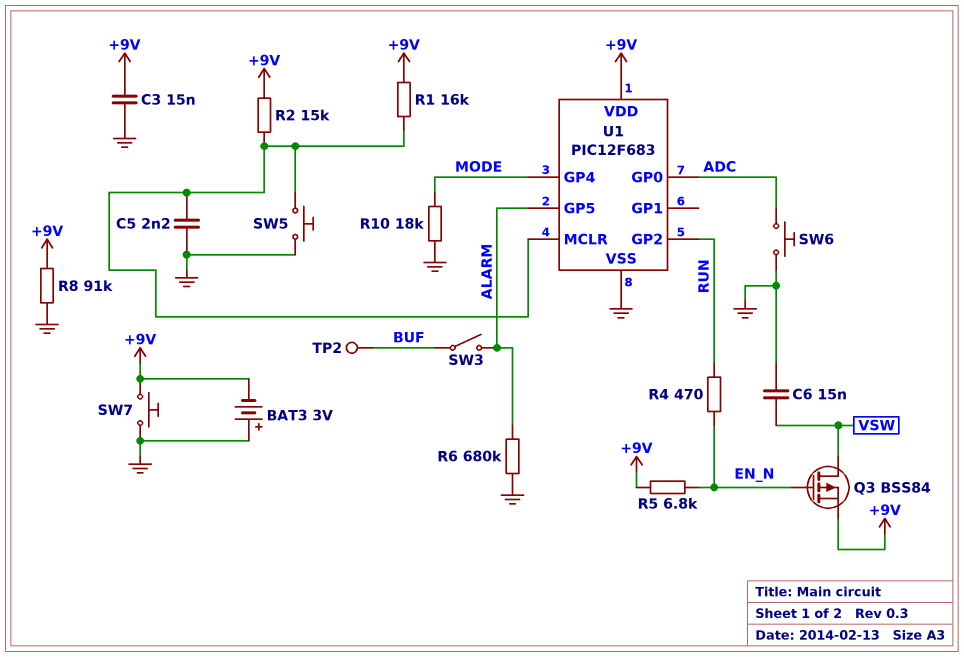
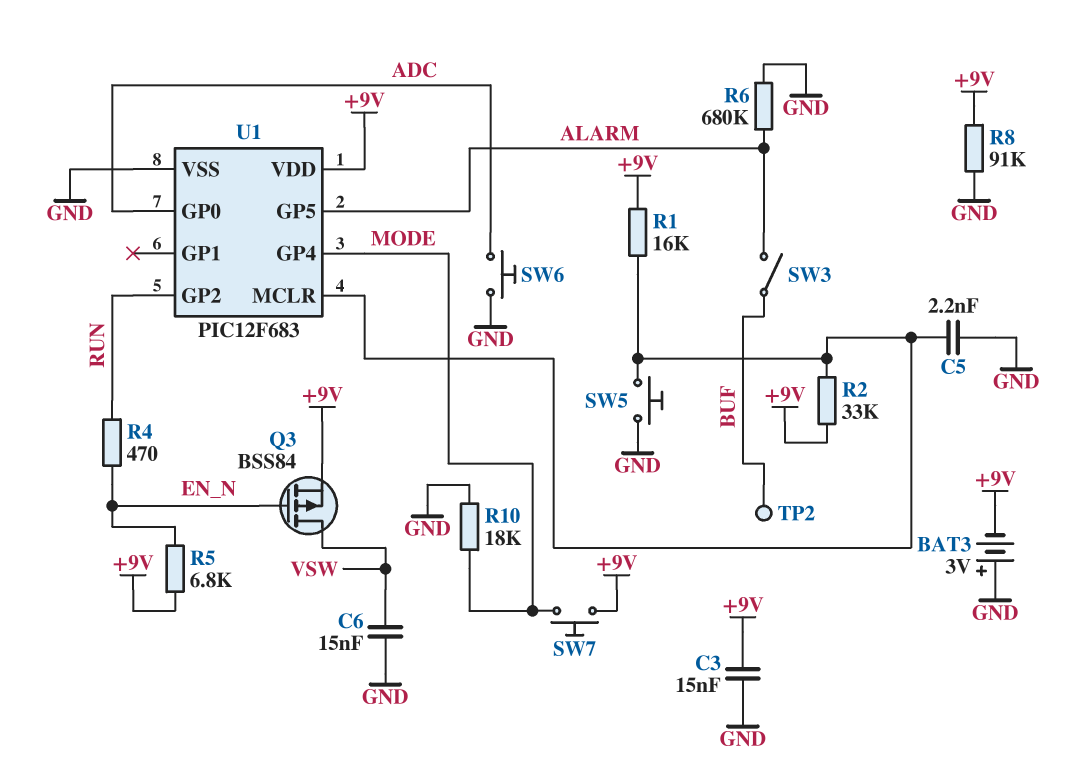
R2: 15k (+9V, U1/MCLR) -> 33k (+9V, U1/MCLR)
SW7: button (+9V, GND) -> button (+9V, MODE)

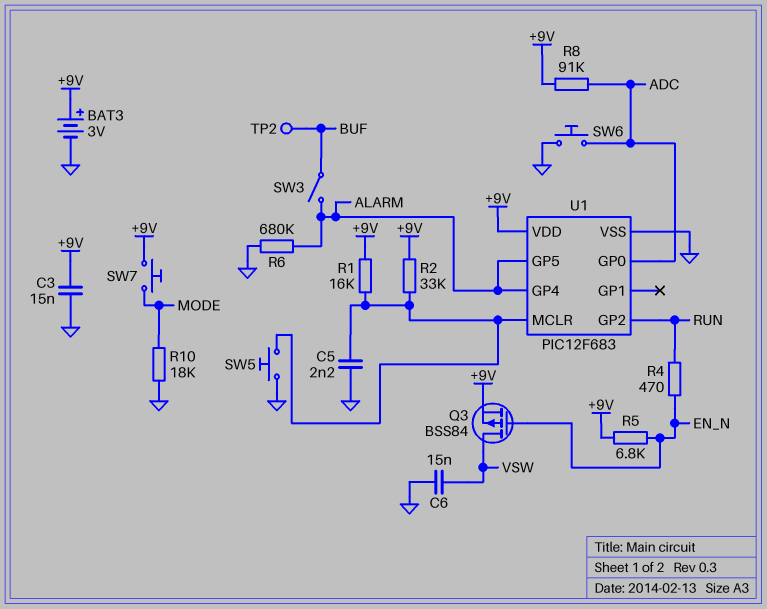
BAT3: 3V (plus GND, minus +9V) -> 3V (plus +9V, minus GND)
R8: 91k (+9V, GND) -> 91k (+9V, ADC)
U1 pin GP4: MODE -> ALARM

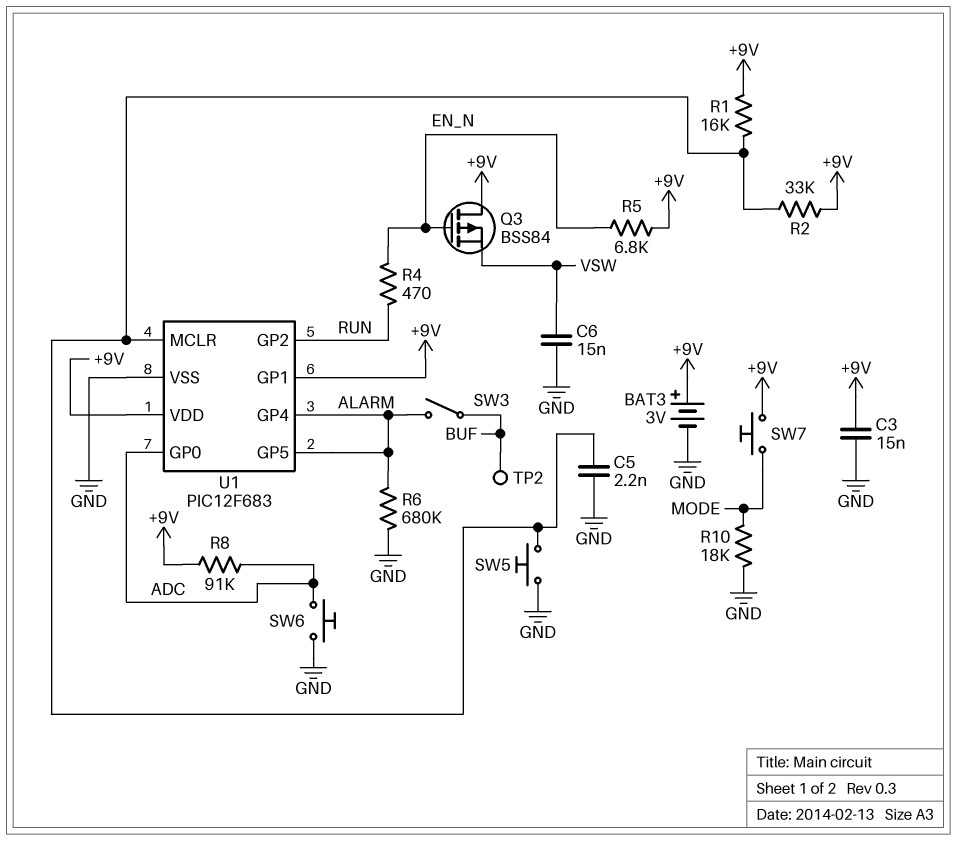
Q3: PMOS BSS84 (G EN_N, D VSW, S +9V) -> PMOS BSS84 (G EN_N, D +9V, S VSW)
U1 pin GP1: none -> +9V

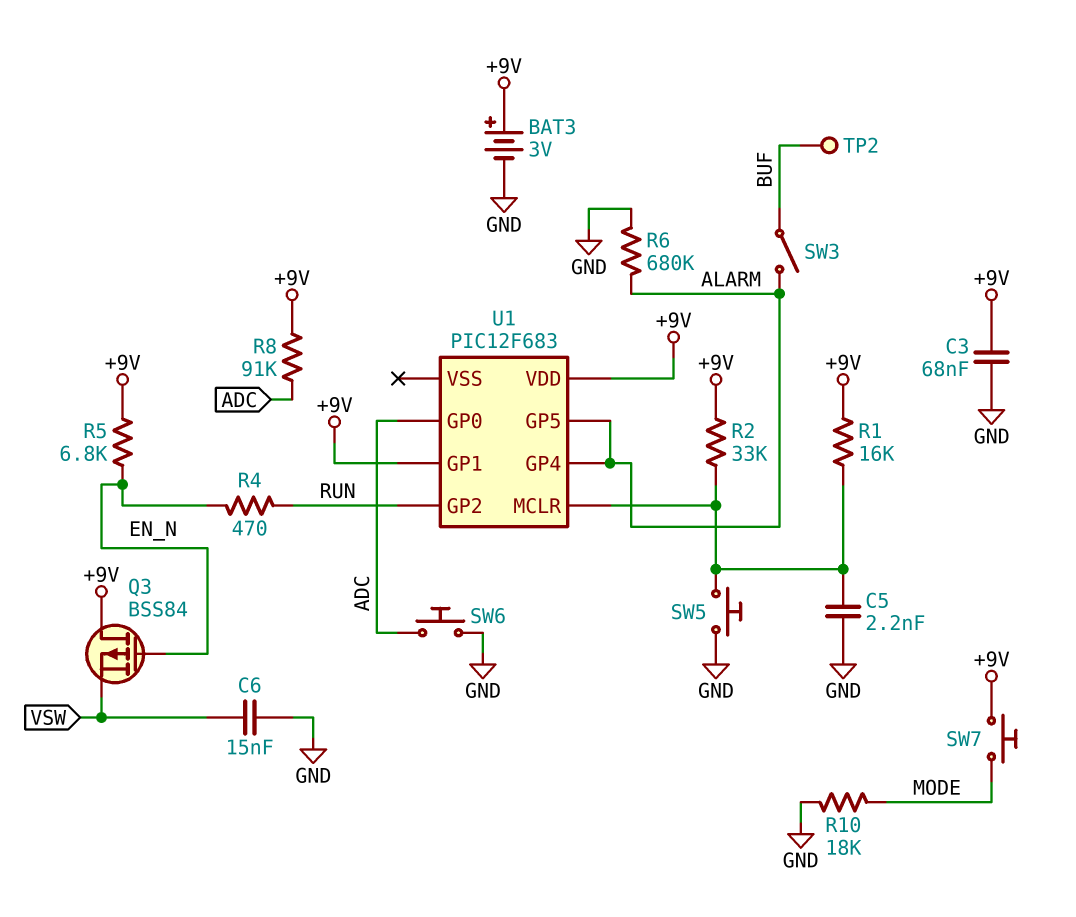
C3: 15nF (+9V, GND) -> 68nF (+9V, GND)
U1 pin VSS: GND -> none

